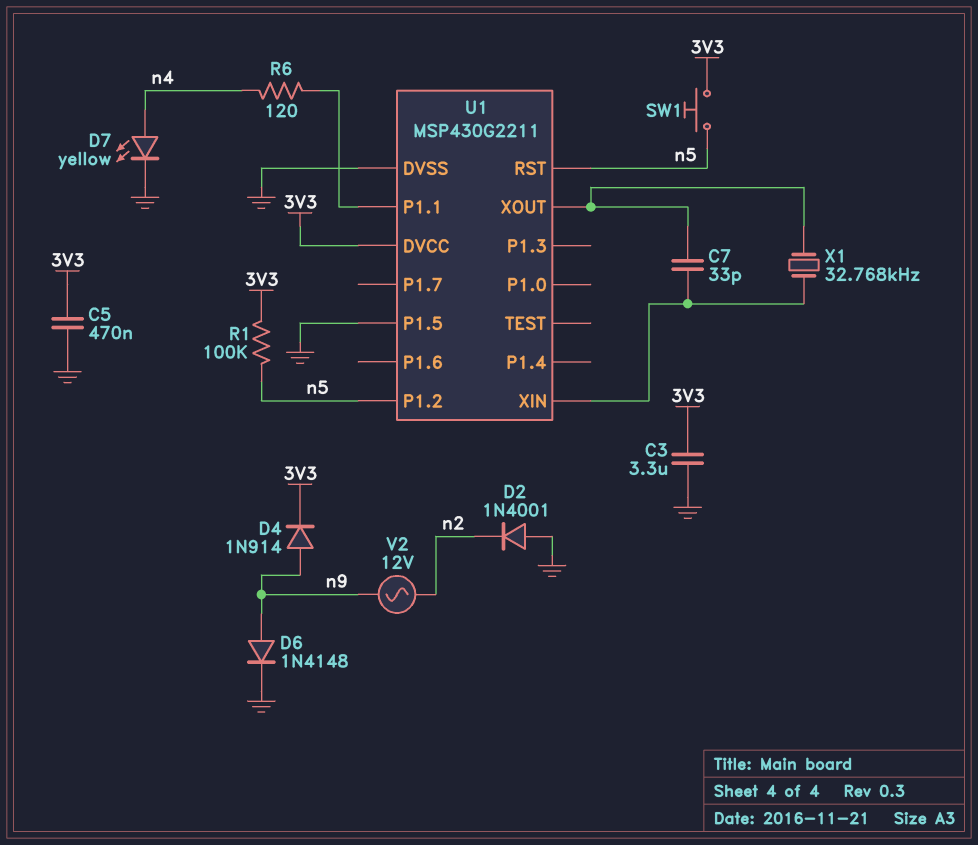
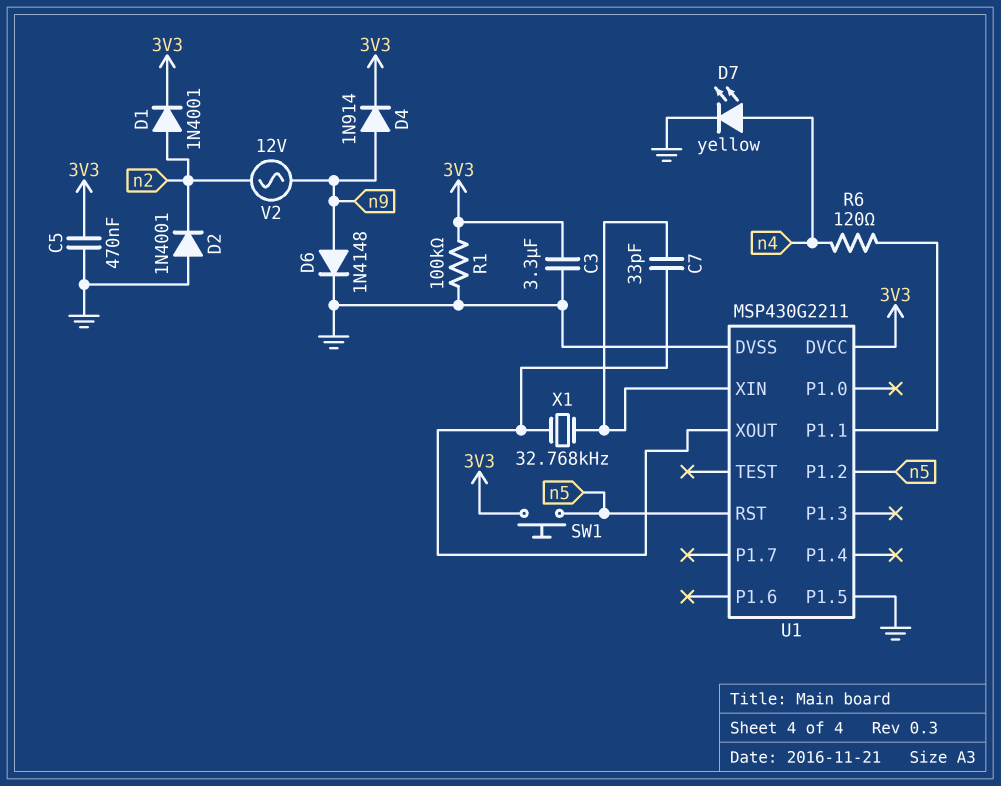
D1: none -> diode 1N4001 (A n2, K 3V3)
R1: 100k (3V3, n5) -> 100k (3V3, GND)

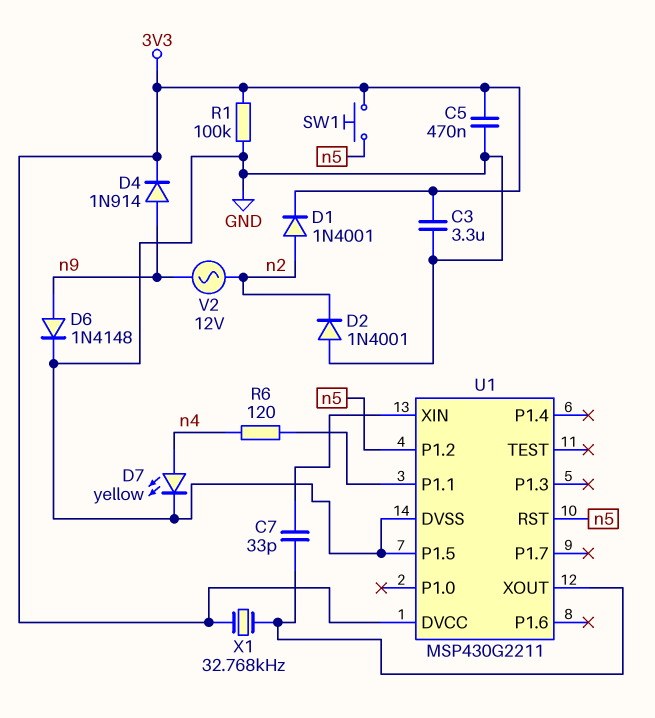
X1: 32.768kHz (U1/XIN, U1/XOUT) -> 32.768kHz (3V3, U1/XOUT)

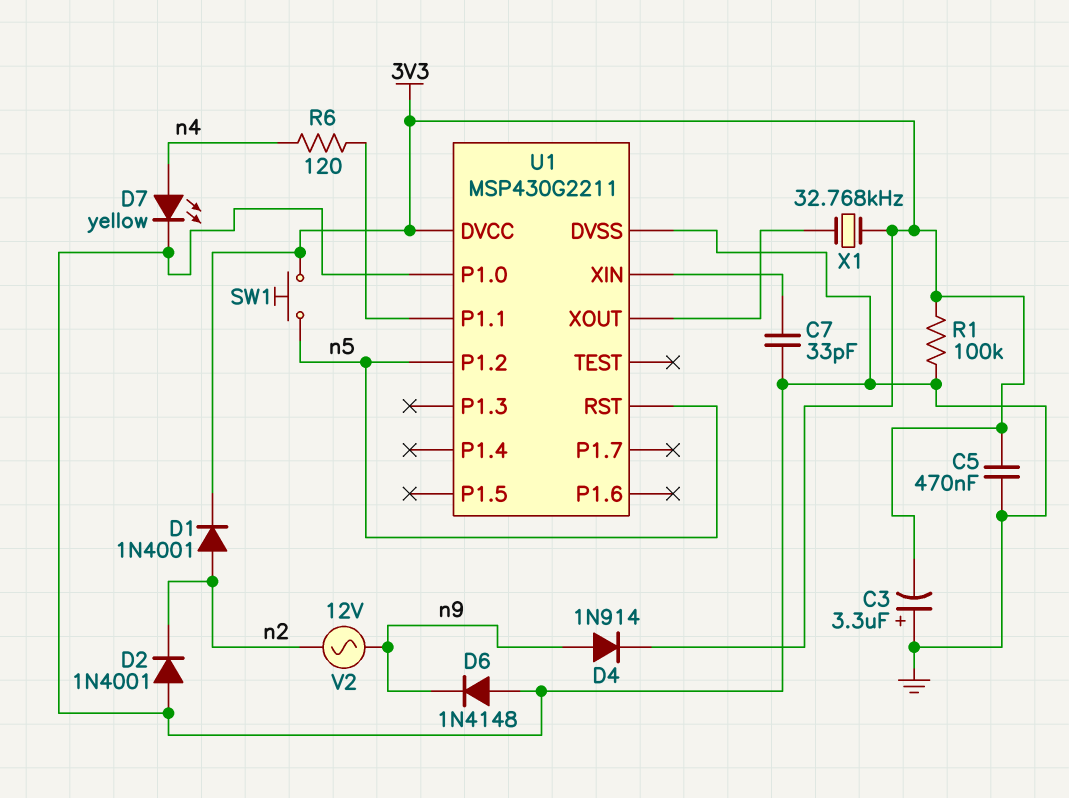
C3: 3.3uF (3V3, GND) -> 3.3uF (plus GND, minus 3V3)
C7: 33pF (U1/XIN, U1/XOUT) -> 33pF (GND, U1/XIN)
D6: diode 1N4148 (A n9, K GND) -> diode 1N4148 (A GND, K n9)
U1 pin P1.0: none -> GND
U1 pin P1.5: GND -> none

